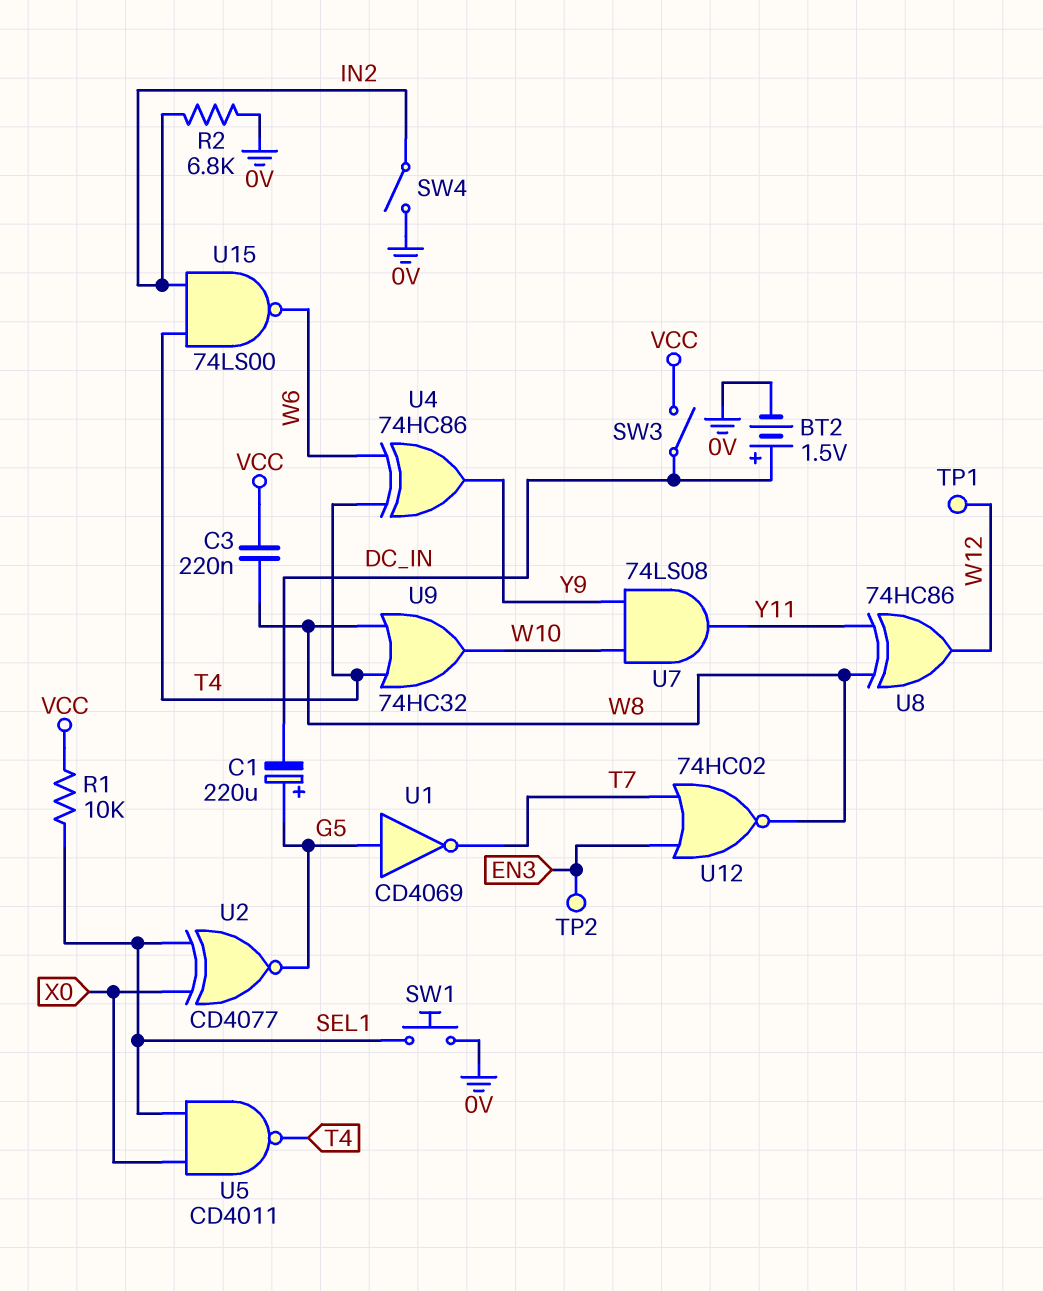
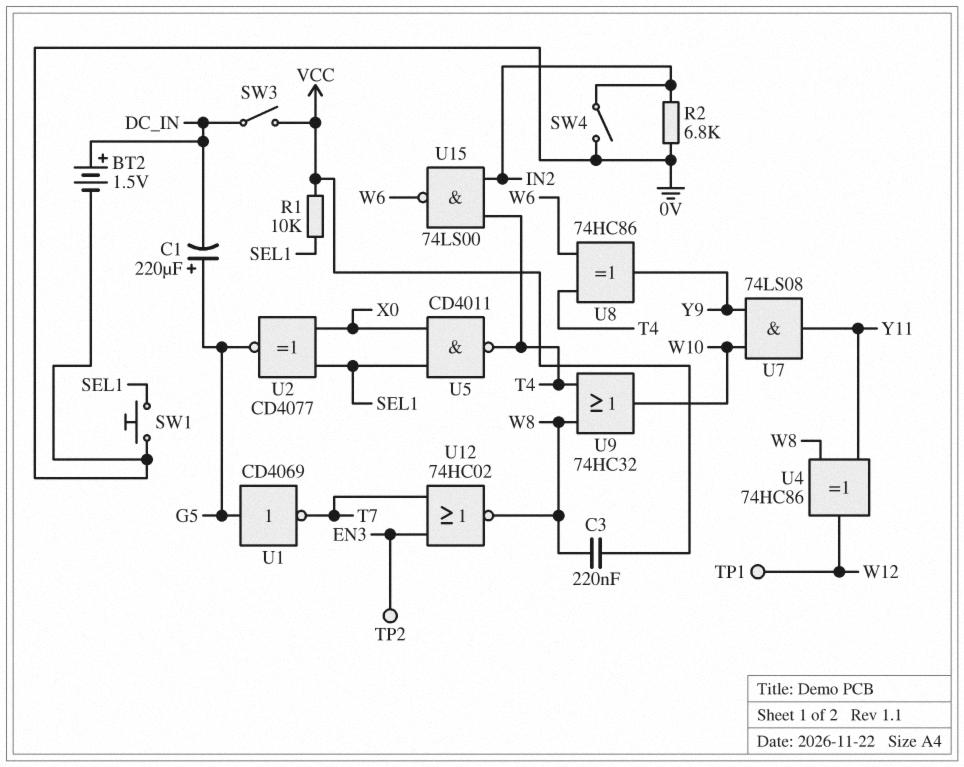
U4: XOR 74HC86 (in T4, in W6, out Y9) -> XOR 74HC86 (in W8, in Y11, out W12)
U8: XOR 74HC86 (in W8, in Y11, out W12) -> XOR 74HC86 (in T4, in W6, out Y9)

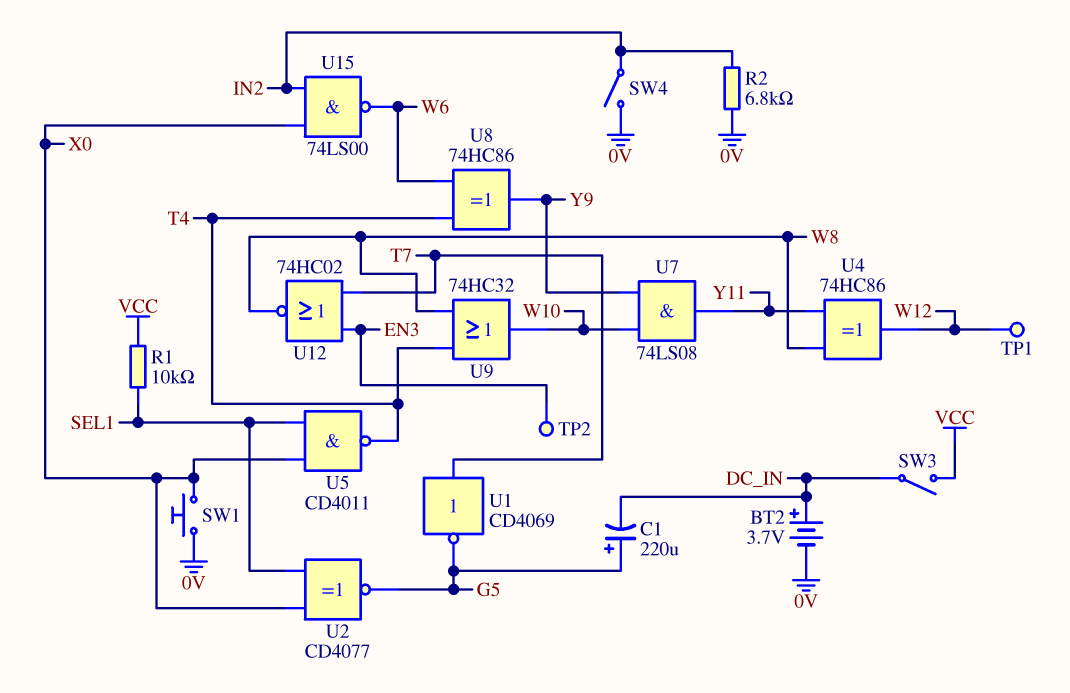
BT2: 1.5V (plus DC_IN, minus 0V) -> 3.7V (plus DC_IN, minus 0V)
C3: 220nF (VCC, W8) -> none
SW1: button (0V, SEL1) -> button (0V, X0)
U1: NOT CD4069 (in G5, out T7) -> NOT CD4069 (in T7, out G5)
U15: NAND 74LS00 (in IN2, in T4, out W6) -> NAND 74LS00 (in IN2, in X0, out W6)

